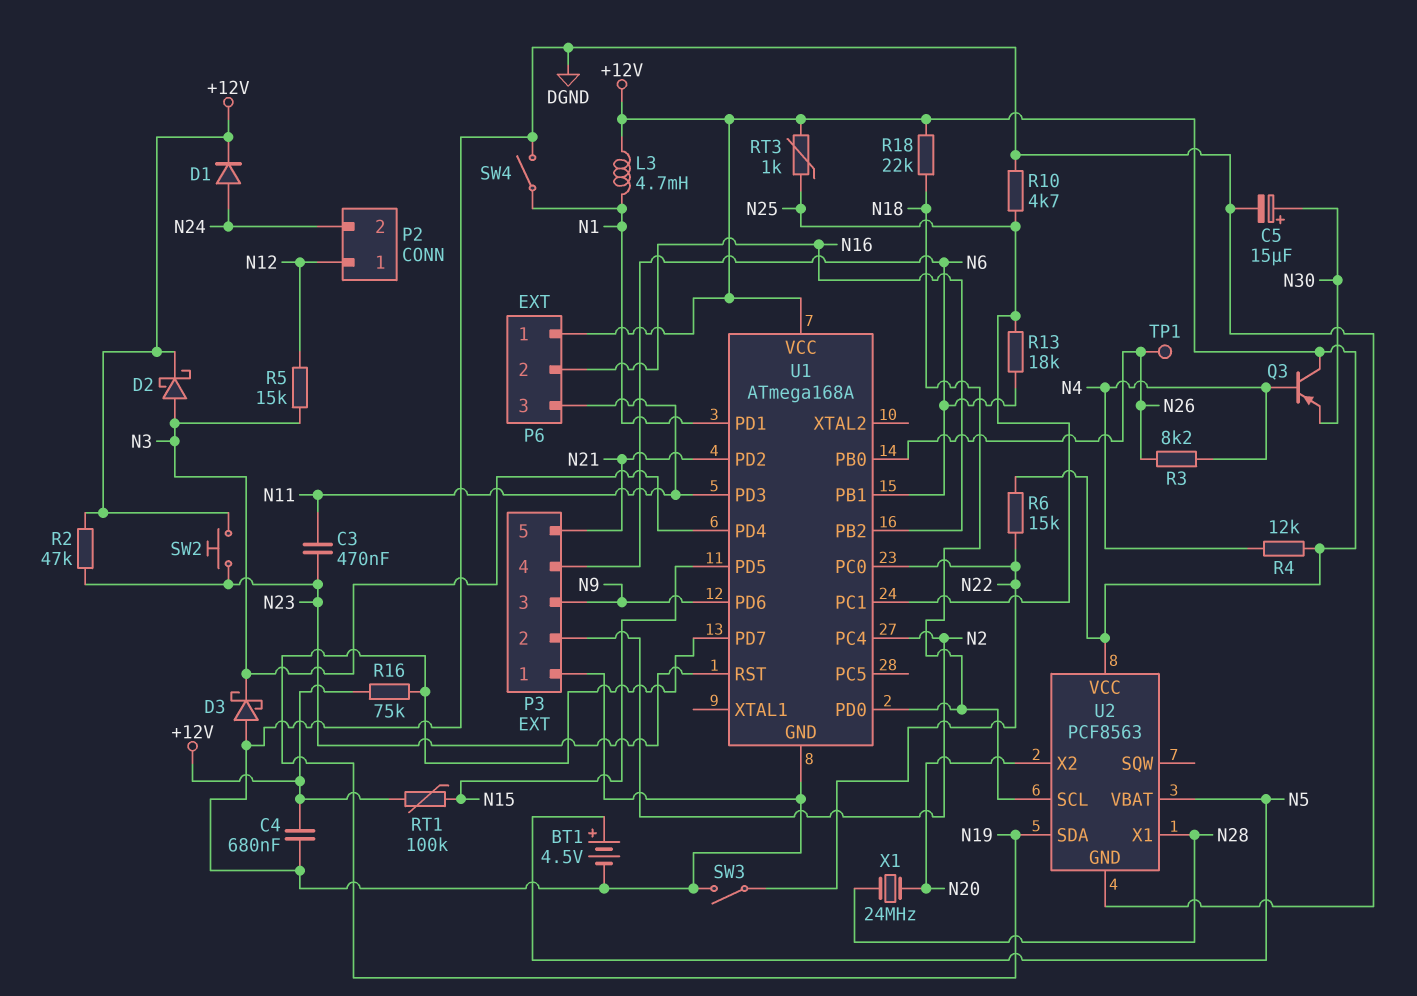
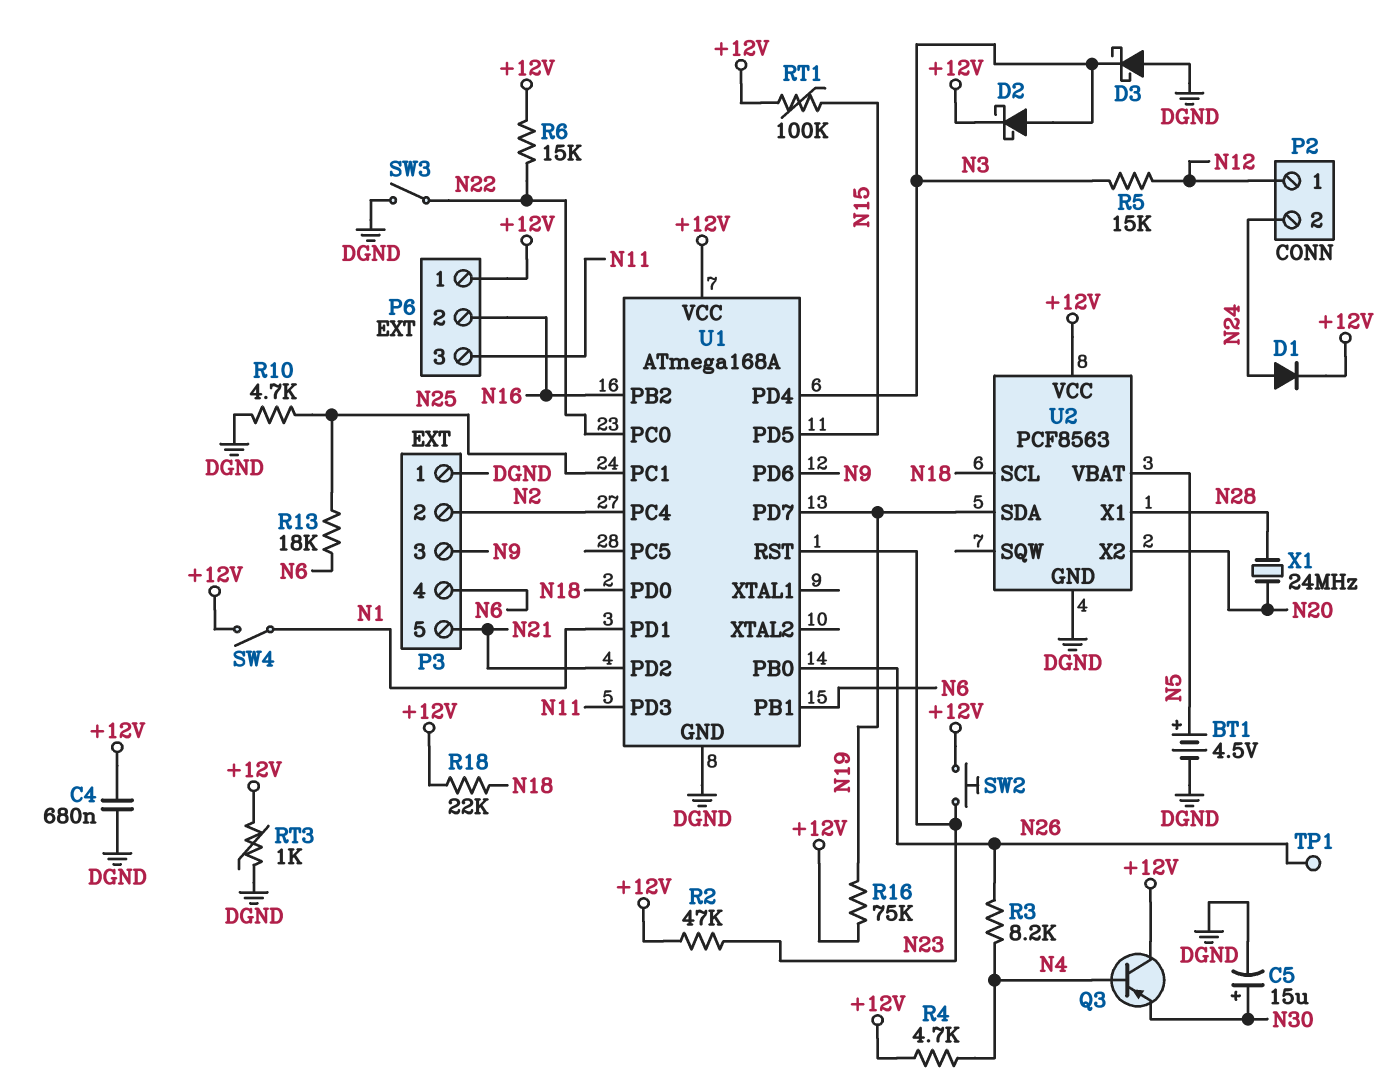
C3: 470nF (N11, N23) -> none
L3: 4.7mH (+12V, N1) -> none
R4: 12k (+12V, N4) -> 4.7k (+12V, N4)
RT3: 1k (+12V, N25) -> 1k (+12V, DGND)
SW4: switch (DGND, N1) -> switch (+12V, N1)

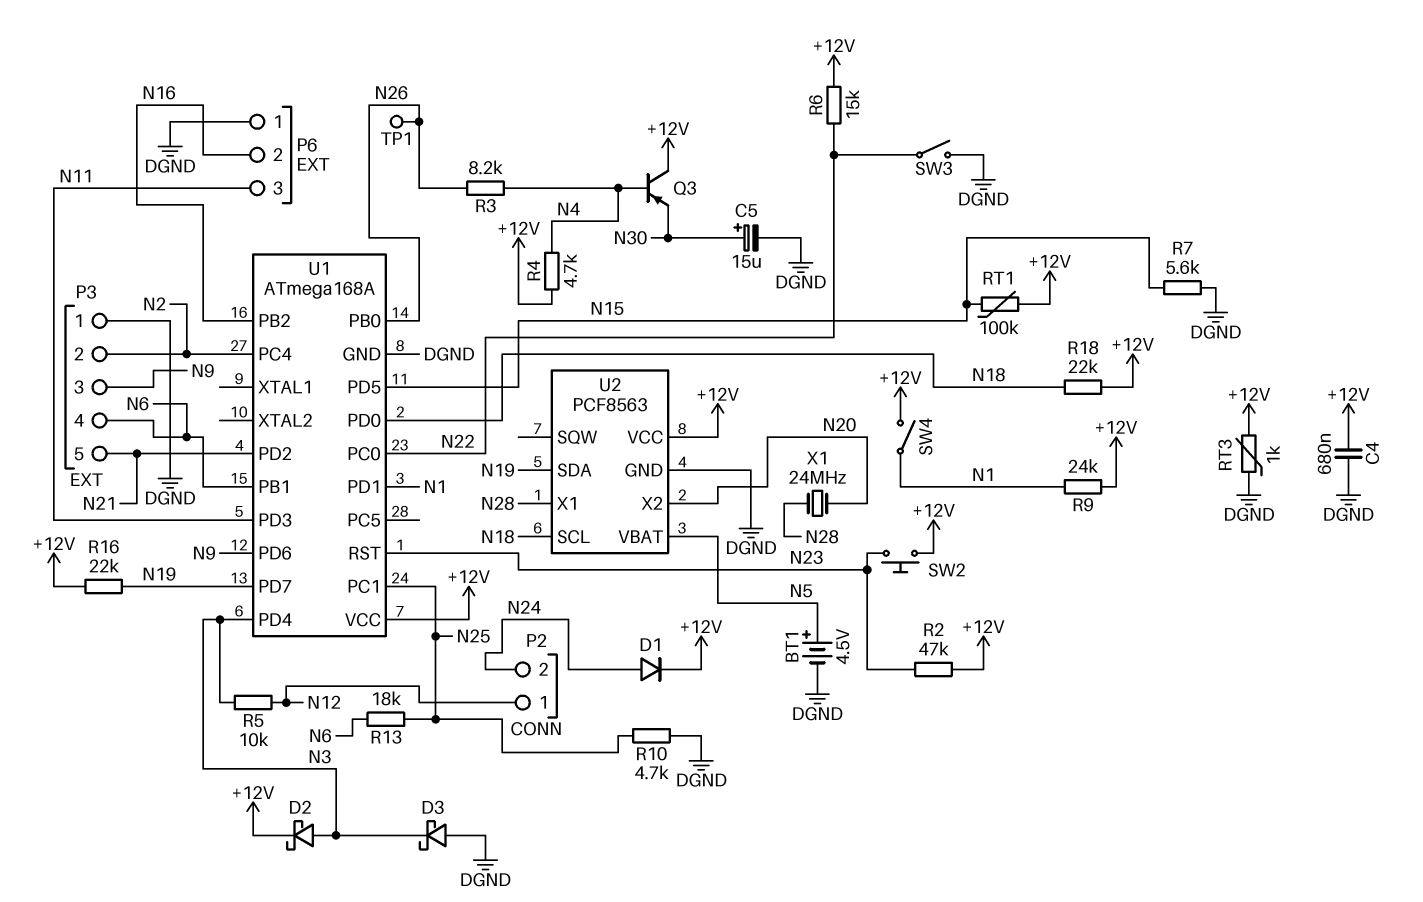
P6 pin 1: +12V -> DGND
R5: 15k (N3, N12) -> 10k (N3, N12)
R7: none -> 5.6k (DGND, N15)
R9: none -> 24k (+12V, N1)
R16: 75k (+12V, N19) -> 22k (+12V, N19)

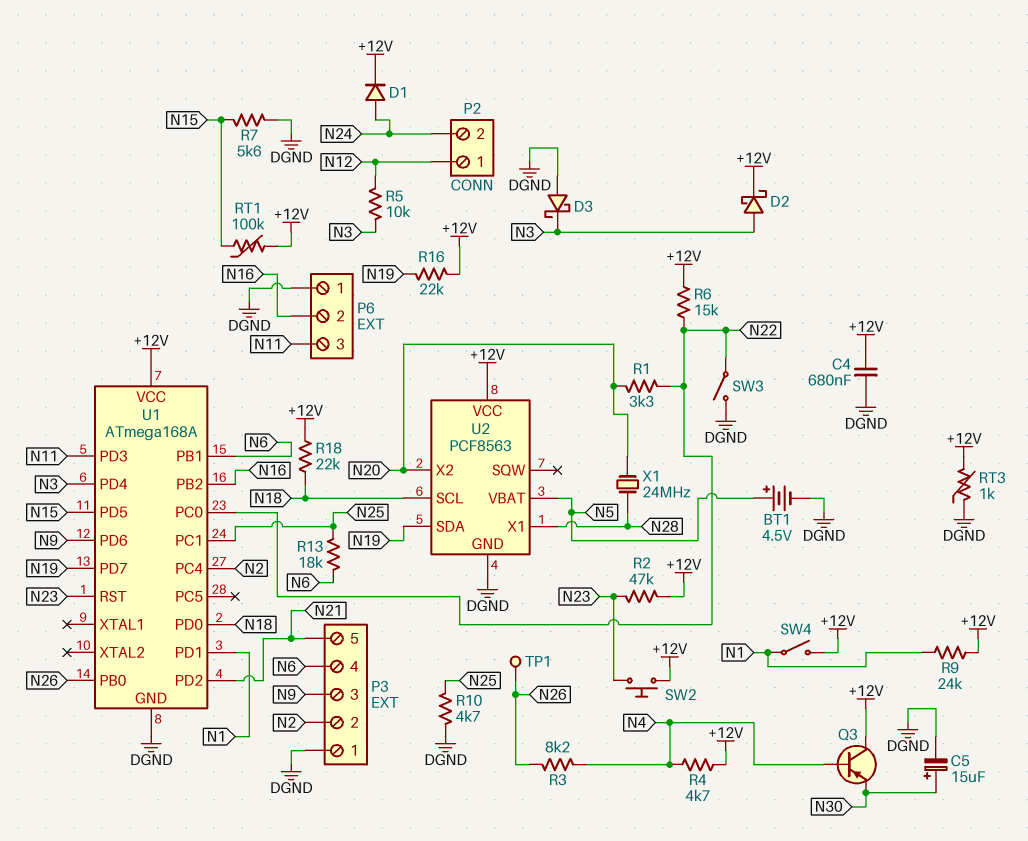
R1: none -> 3.3k (N20, N22)

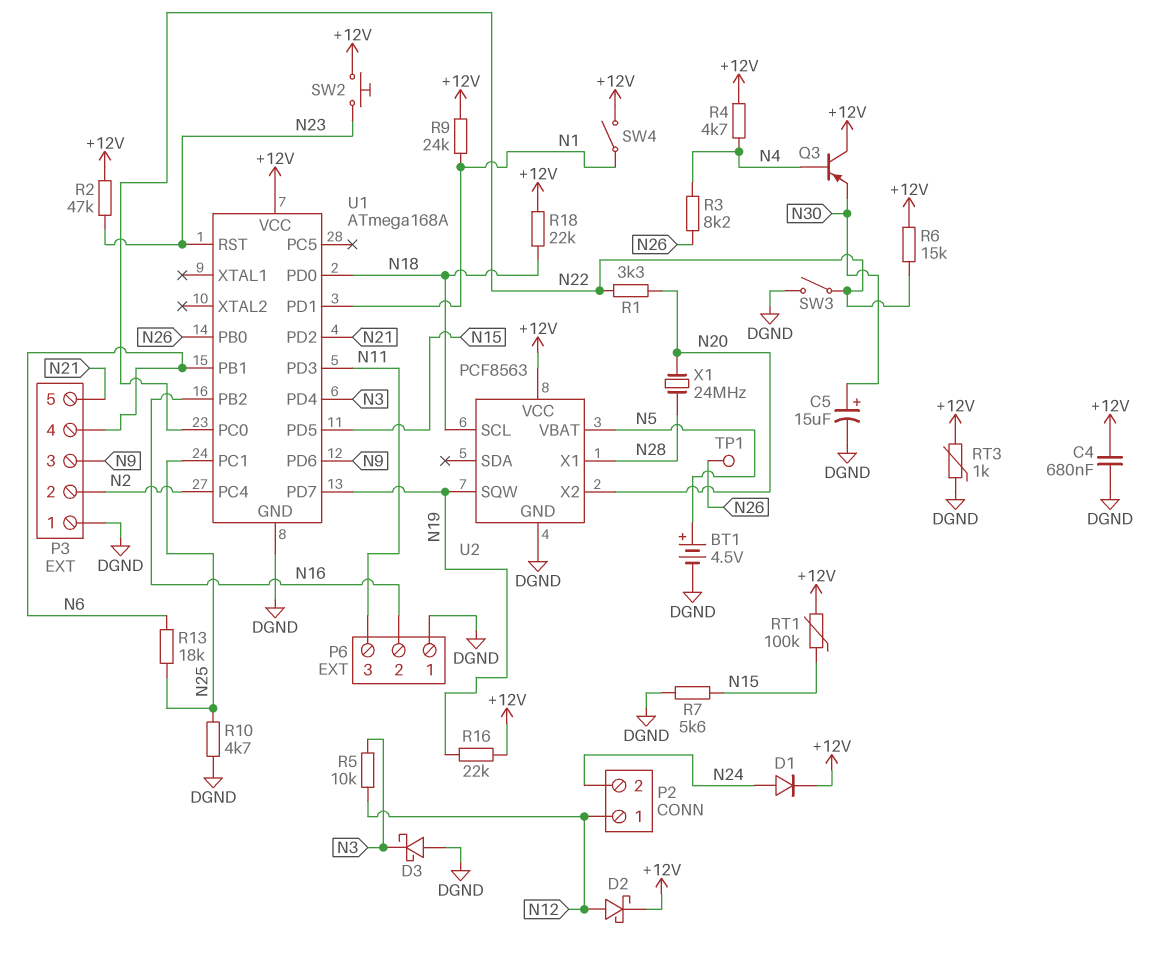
D2: schottky (A N3, K +12V) -> schottky (A N12, K +12V)
U2 pin SDA: N19 -> none
U2 pin SQW: none -> N19

